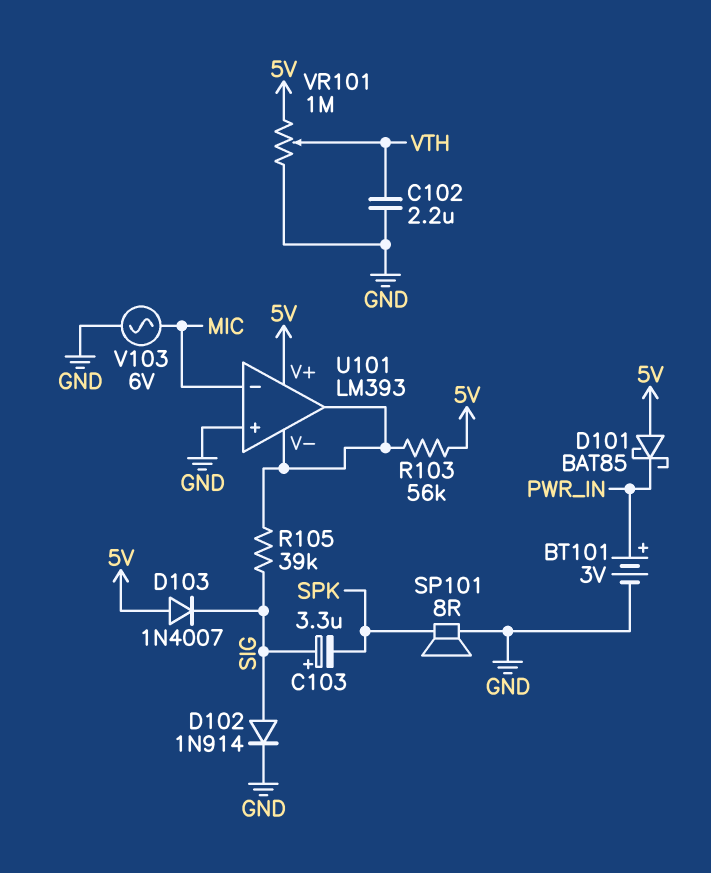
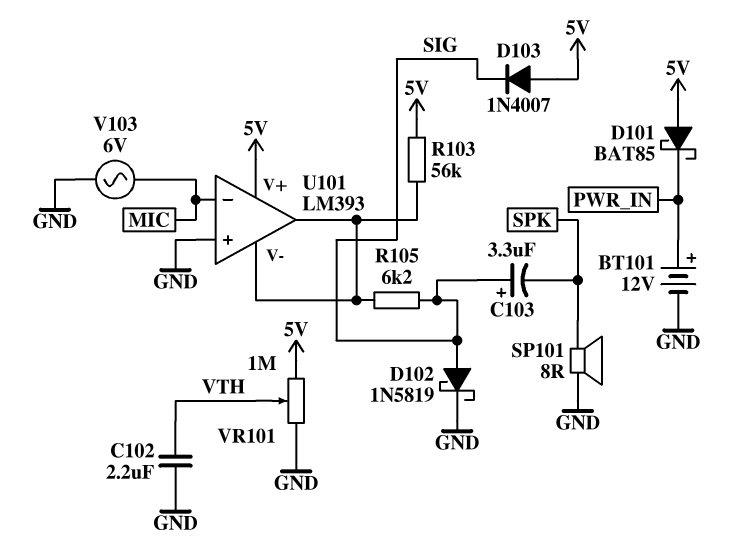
BT101: 3V (plus PWR_IN, minus GND) -> 12V (plus PWR_IN, minus GND)
D102: diode 1N914 (A SIG, K GND) -> schottky 1N5819 (A SIG, K GND)
R105: 39k (SIG, U101/V-) -> 6.2k (SIG, U101/V-)

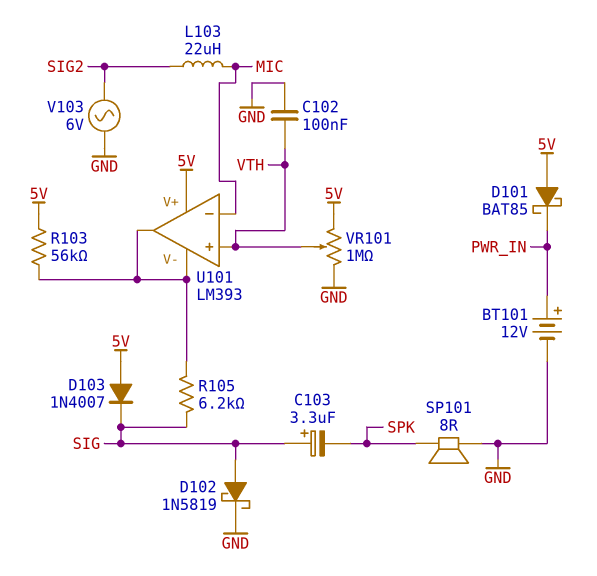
C102: 2.2uF (GND, VTH) -> 100nF (GND, VTH)
L103: none -> 22uH (MIC, SIG2)
U101 pin in+: GND -> VTH
V103: AC 6V (GND, MIC) -> AC 6V (GND, SIG2)

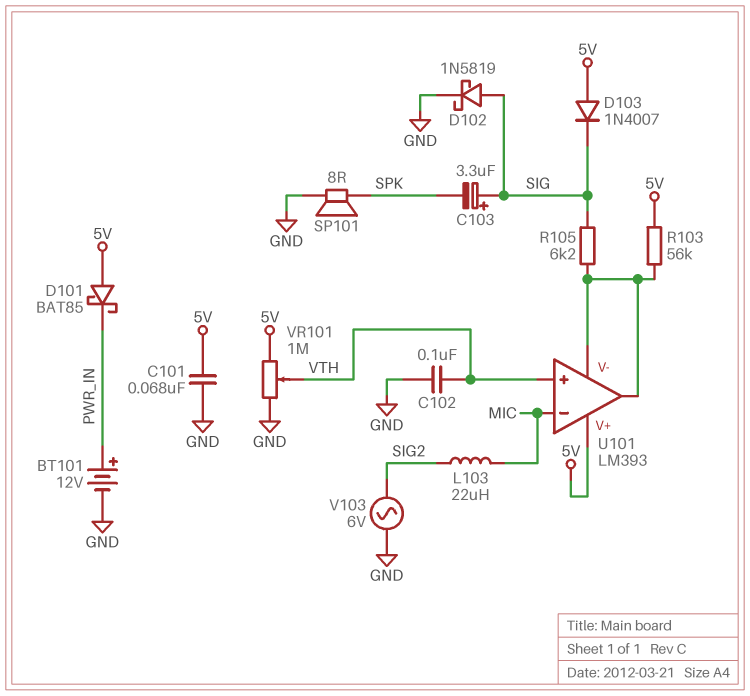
C101: none -> 68nF (5V, GND)

